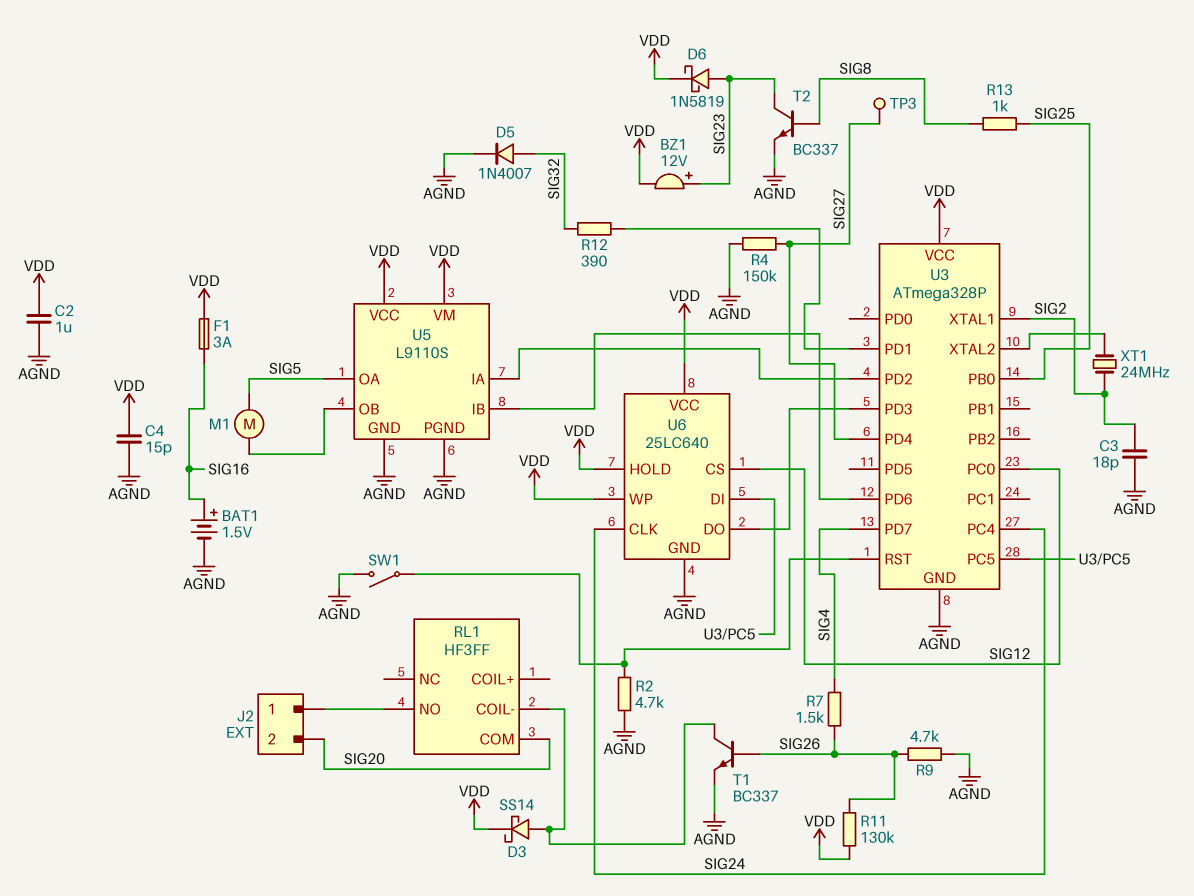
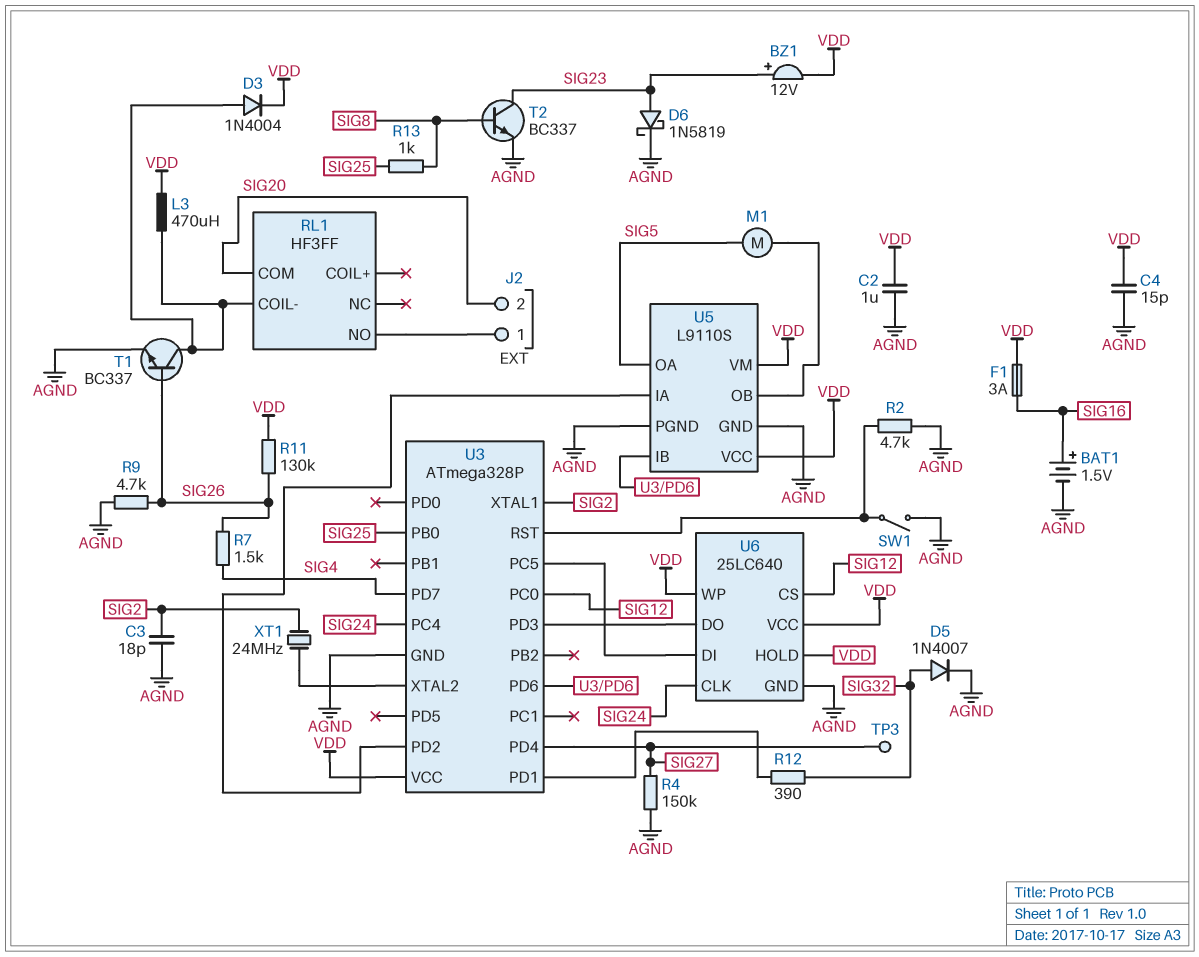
D3: schottky SS14 (A RL1/COIL-, K VDD) -> diode 1N4004 (A RL1/COIL-, K VDD)
D6: schottky 1N5819 (A SIG23, K VDD) -> schottky 1N5819 (A SIG23, K AGND)
L3: none -> 470uH (RL1/COIL-, VDD)

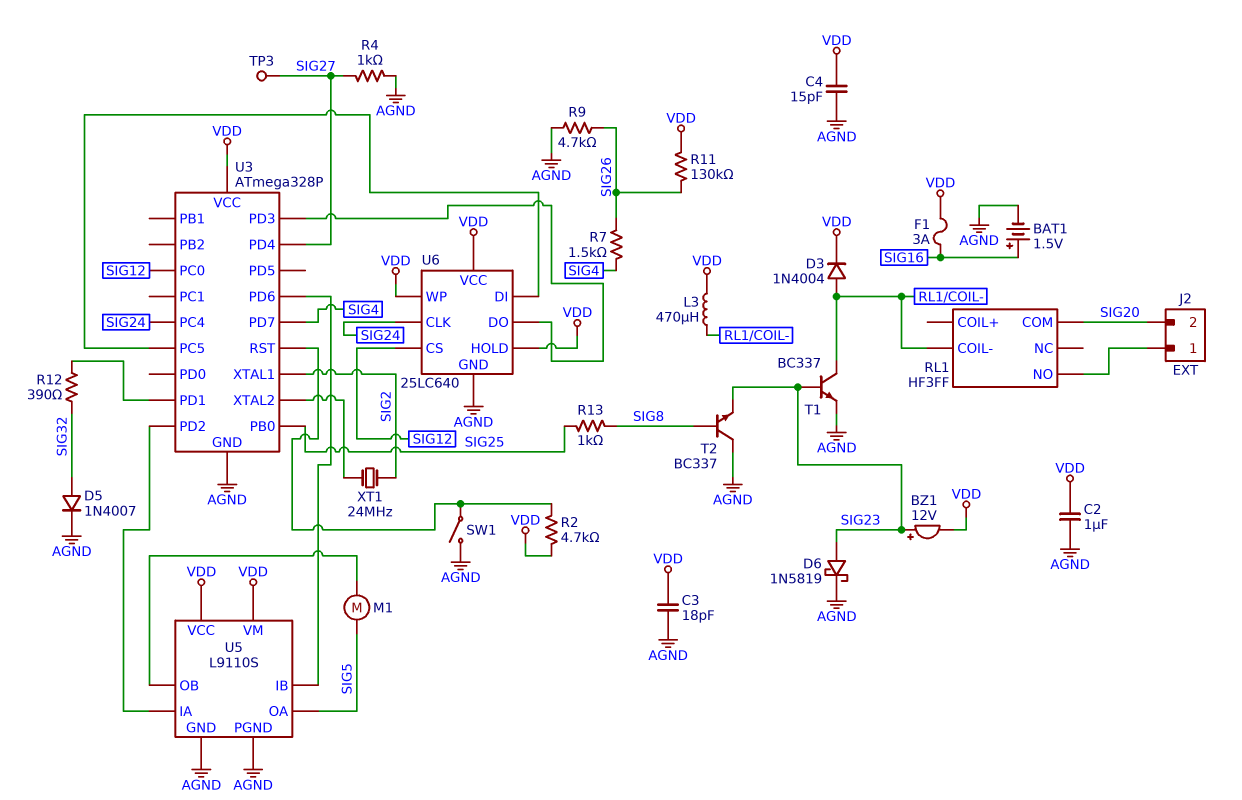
C3: 18pF (AGND, SIG2) -> 18pF (AGND, VDD)
R2: 4.7k (AGND, U3/RST) -> 4.7k (U3/RST, VDD)
R4: 150k (AGND, SIG27) -> 1k (AGND, SIG27)
T1: NPN BC337 (B SIG26, C RL1/COIL-, E AGND) -> NPN BC337 (B SIG23, C RL1/COIL-, E AGND)
T2: NPN BC337 (B SIG8, C SIG23, E AGND) -> NPN BC337 (B SIG8, C AGND, E SIG23)

